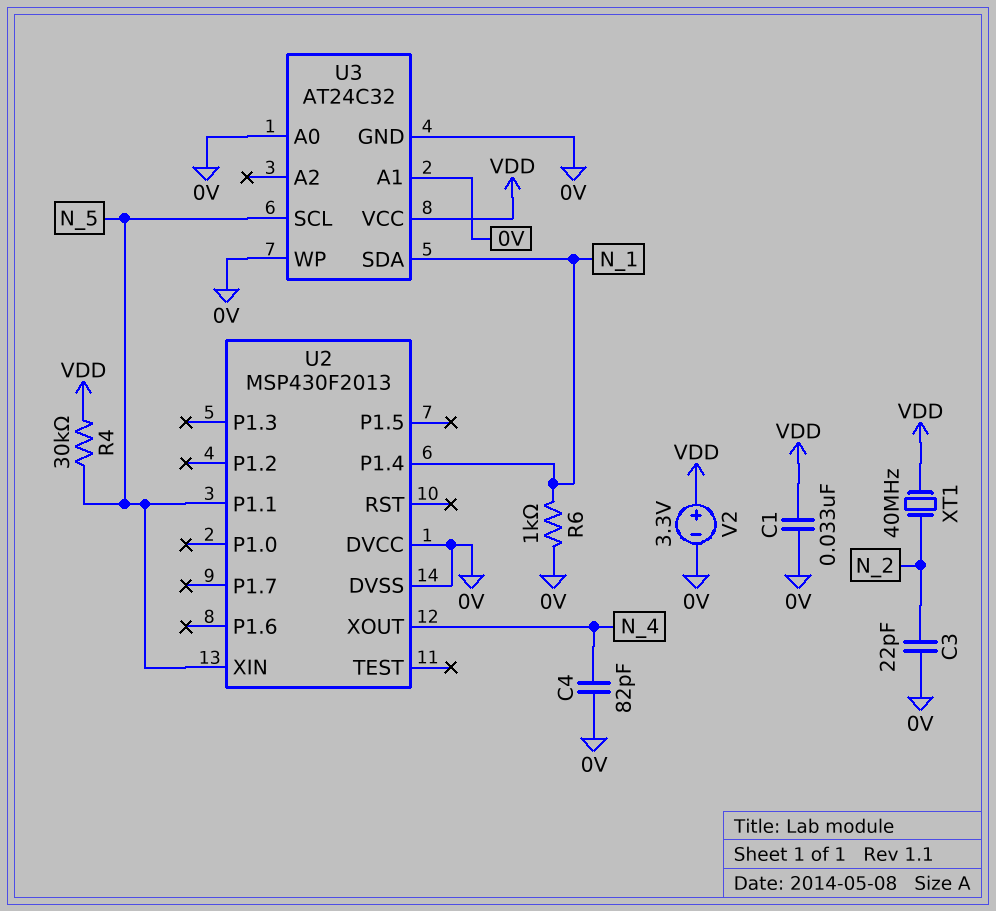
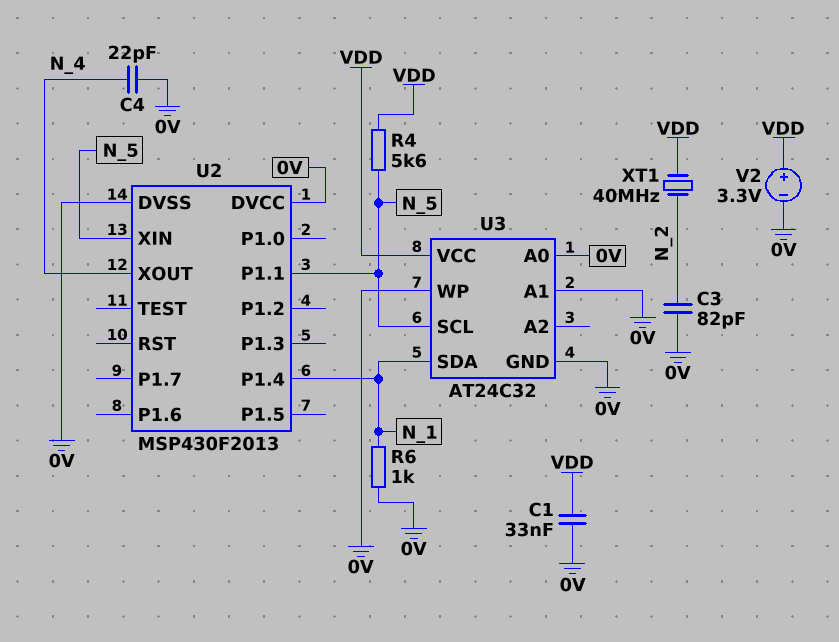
C3: 22pF (0V, N_2) -> 82pF (0V, N_2)
C4: 82pF (0V, N_4) -> 22pF (0V, N_4)
R4: 30k (N_5, VDD) -> 5.6k (N_5, VDD)

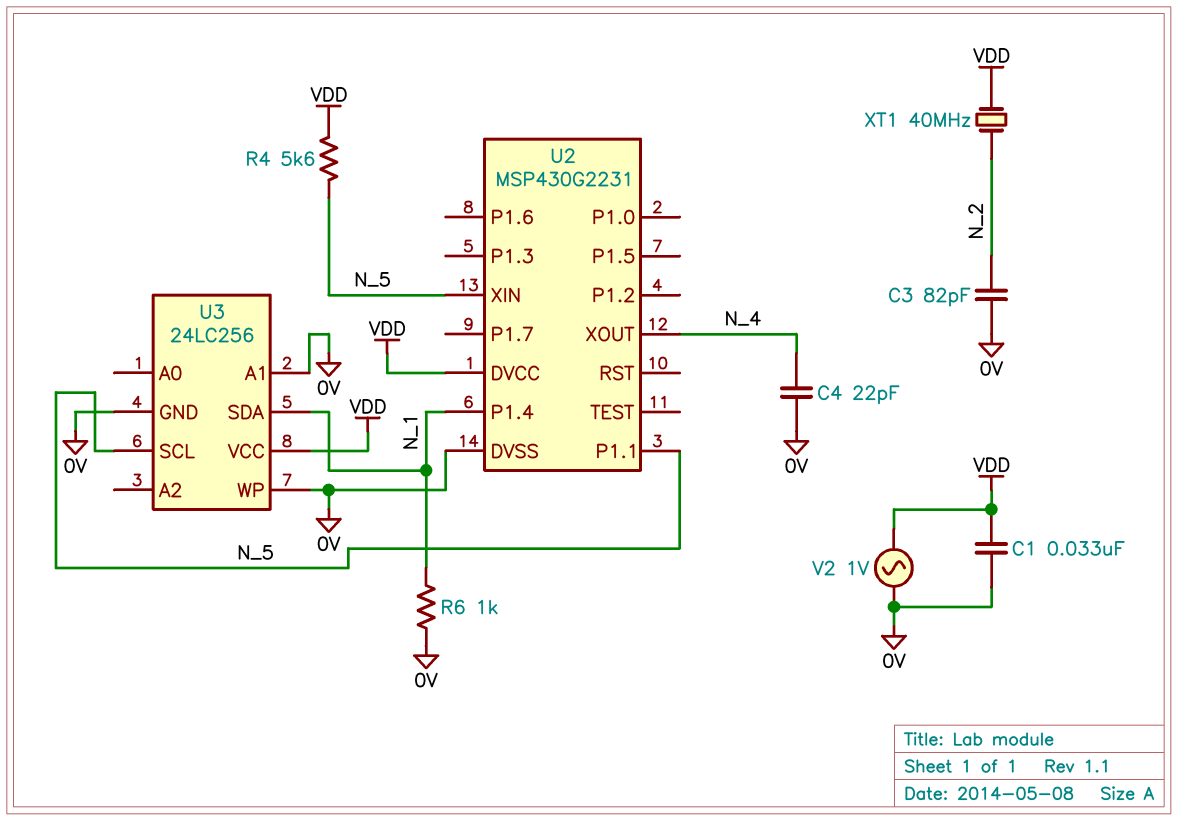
U2: MSP430F2013 -> MSP430G2231
U2 pin DVCC: 0V -> VDD
U3: AT24C32 -> 24LC256
U3 pin A0: 0V -> none
V2: 3.3V (plus VDD, minus 0V) -> AC 1V (0V, VDD)

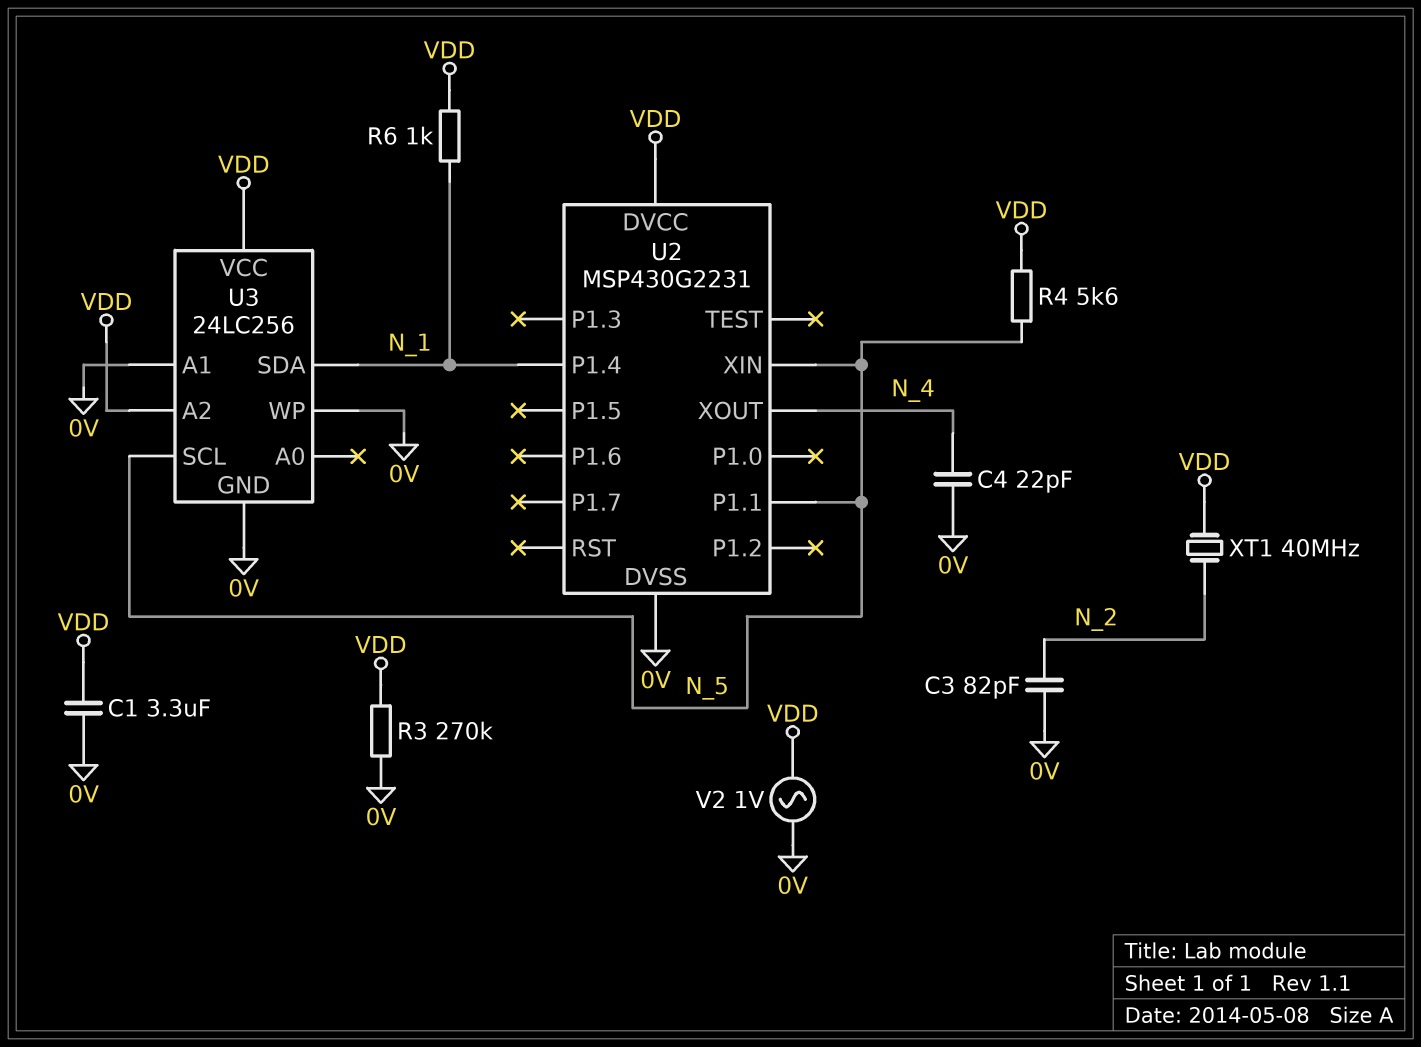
C1: 33nF (0V, VDD) -> 3.3uF (0V, VDD)
R3: none -> 270k (0V, VDD)
R6: 1k (0V, N_1) -> 1k (N_1, VDD)
U3 pin A2: none -> VDD

